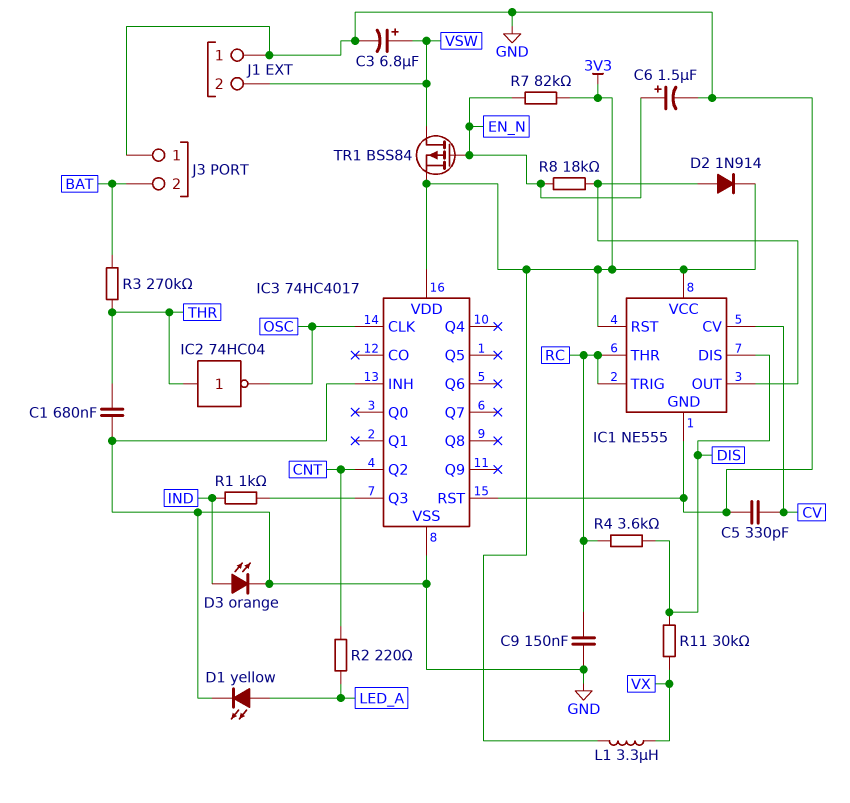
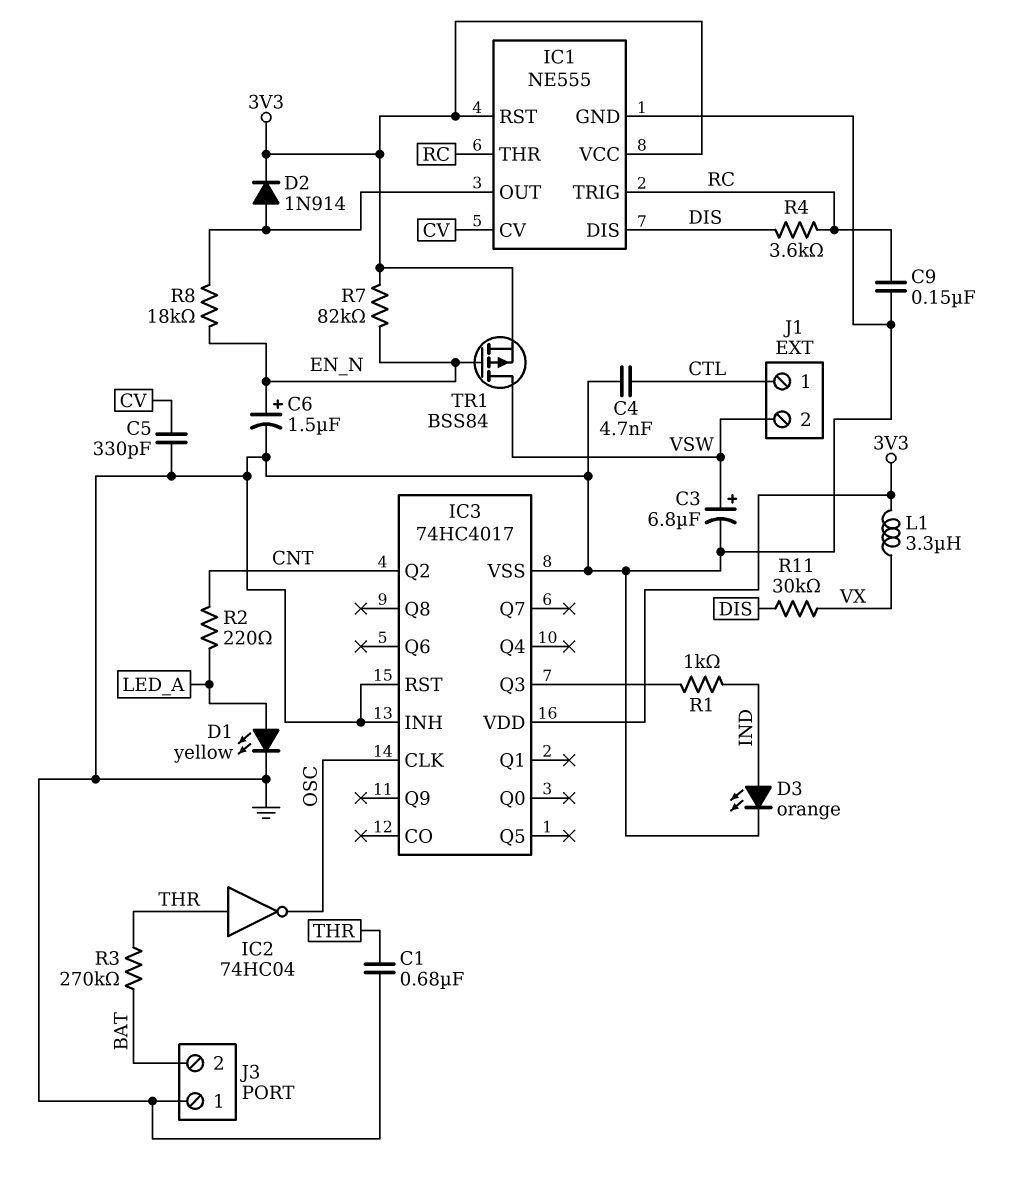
C4: none -> 4.7nF (CTL, GND)
J1 pin 1: GND -> CTL

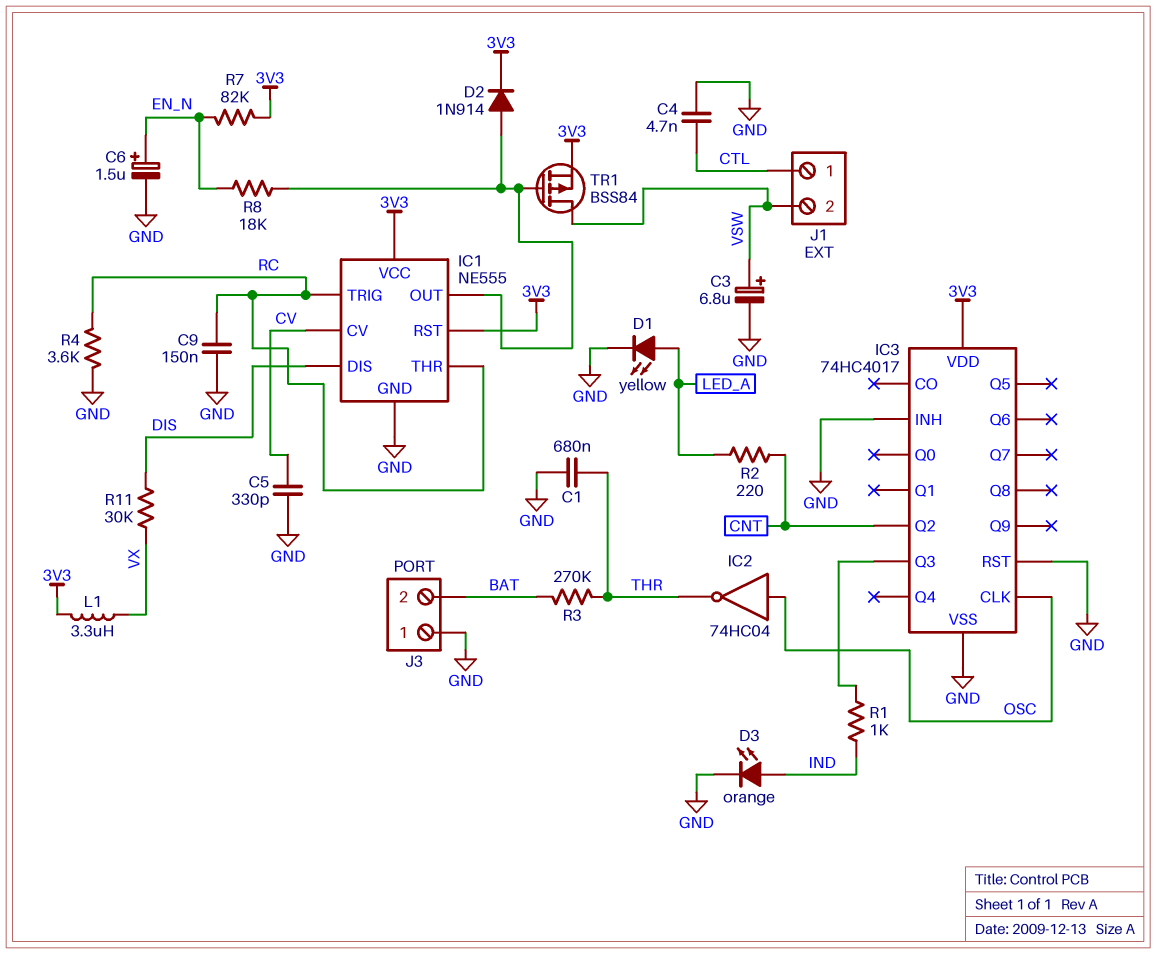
IC2: NOT 74HC04 (in THR, out OSC) -> NOT 74HC04 (in OSC, out THR)
R4: 3.6k (DIS, RC) -> 3.6k (GND, RC)
TR1: PMOS BSS84 (G EN_N, D VSW, S 3V3) -> PMOS BSS84 (G IC1/OUT, D VSW, S 3V3)

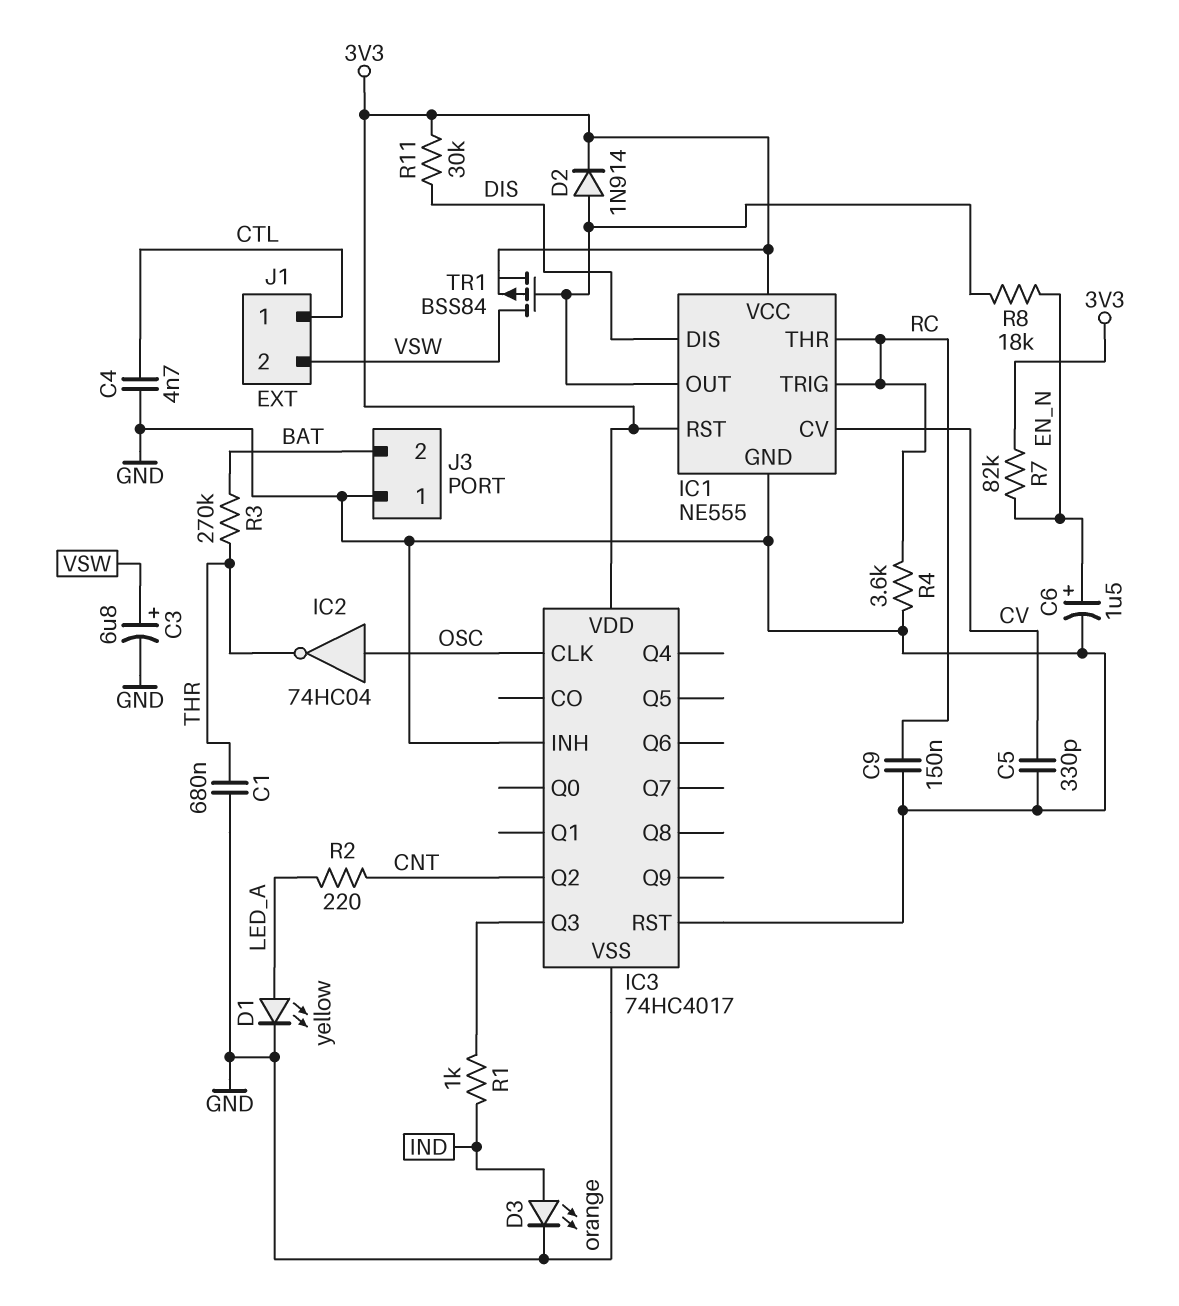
L1: 3.3uH (3V3, VX) -> none
R11: 30k (DIS, VX) -> 30k (3V3, DIS)

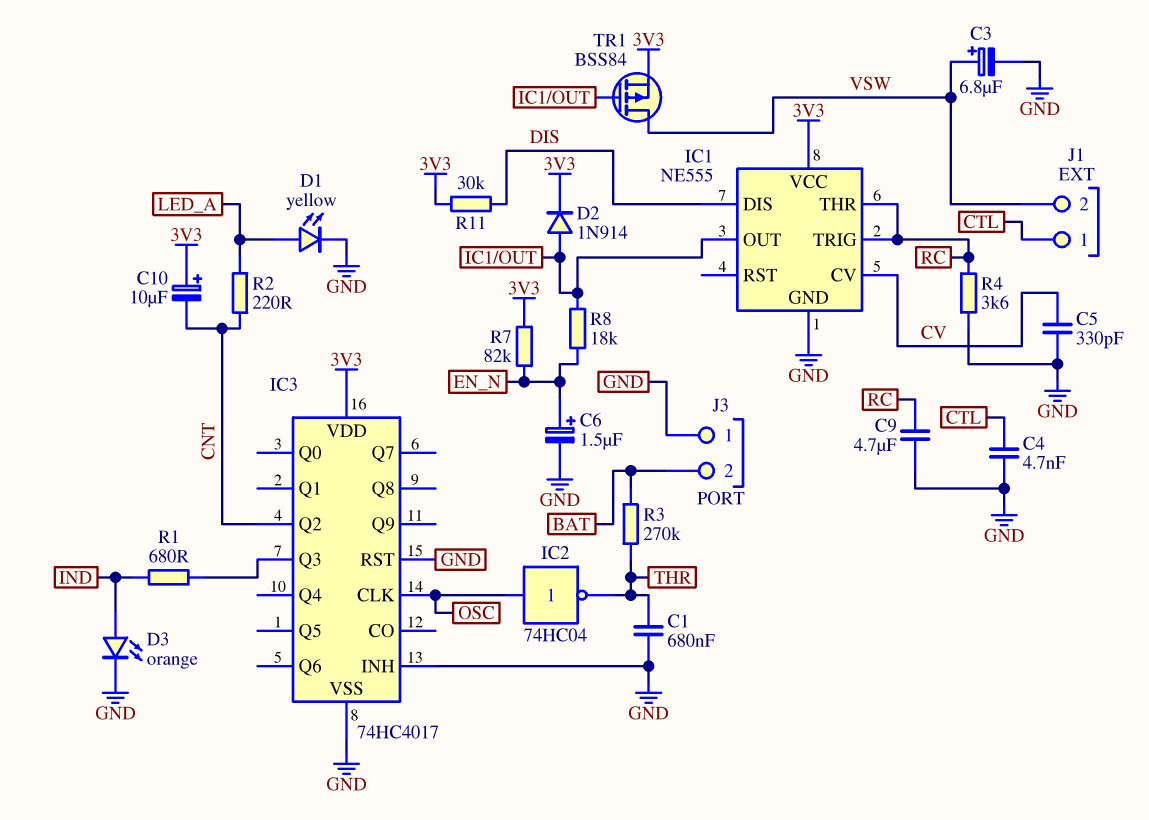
C9: 150nF (GND, RC) -> 4.7uF (GND, RC)
C10: none -> 10uF (plus 3V3, minus CNT)
IC1 pin RST: 3V3 -> none
R1: 1k (IC3/Q3, IND) -> 680 (IC3/Q3, IND)

